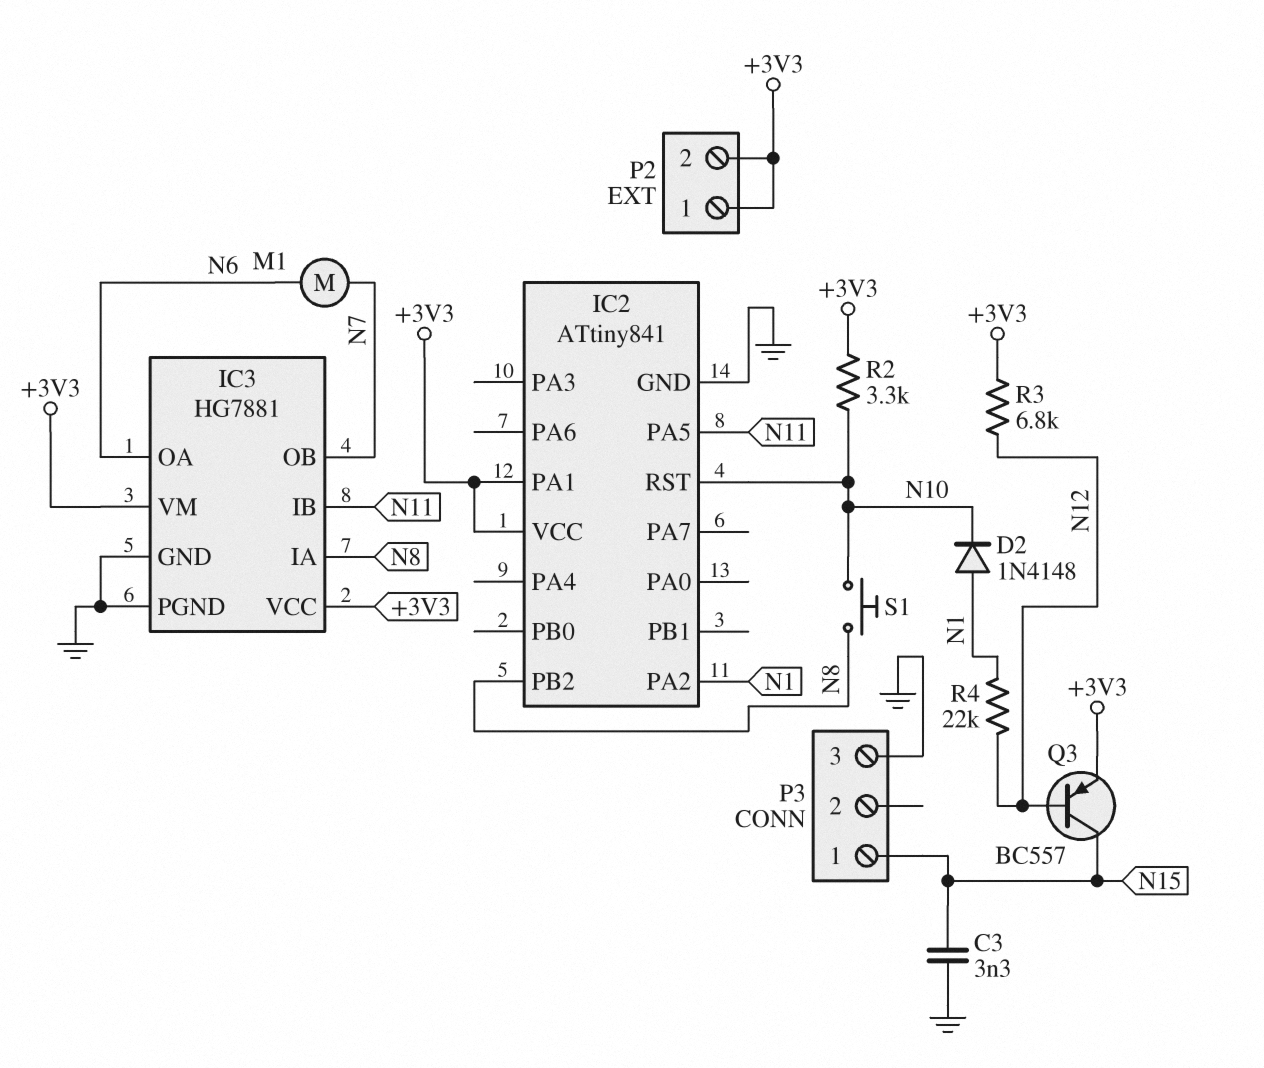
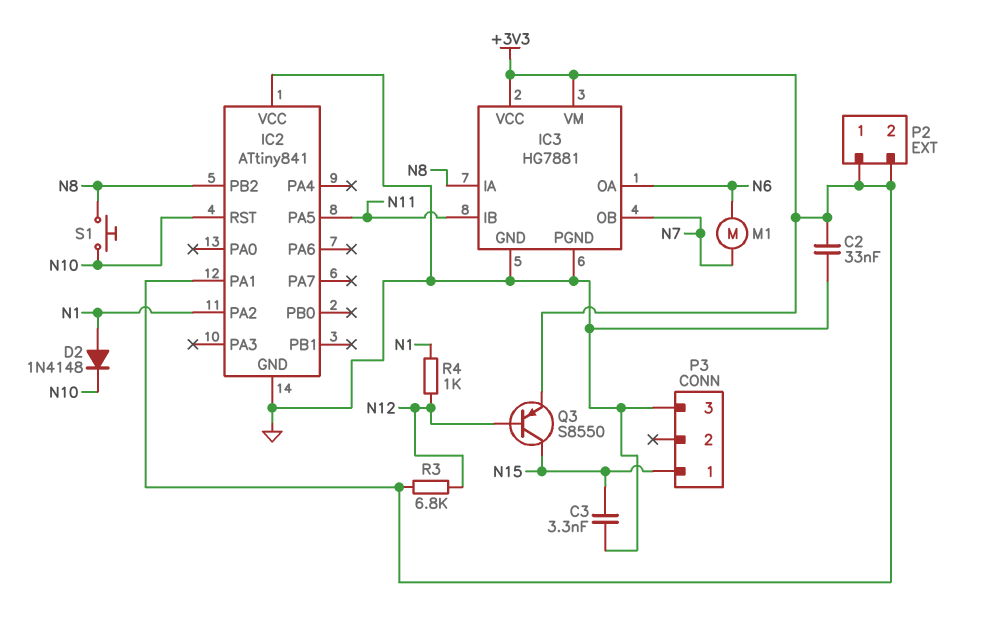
C2: none -> 33nF (+3V3, GND)
IC2 pin VCC: +3V3 -> GND
Q3: PNP BC557 (B N12, C N15, E +3V3) -> PNP S8550 (B N12, C N15, E +3V3)
R2: 3.3k (+3V3, N10) -> none
R4: 22k (N1, N12) -> 1k (N1, N12)

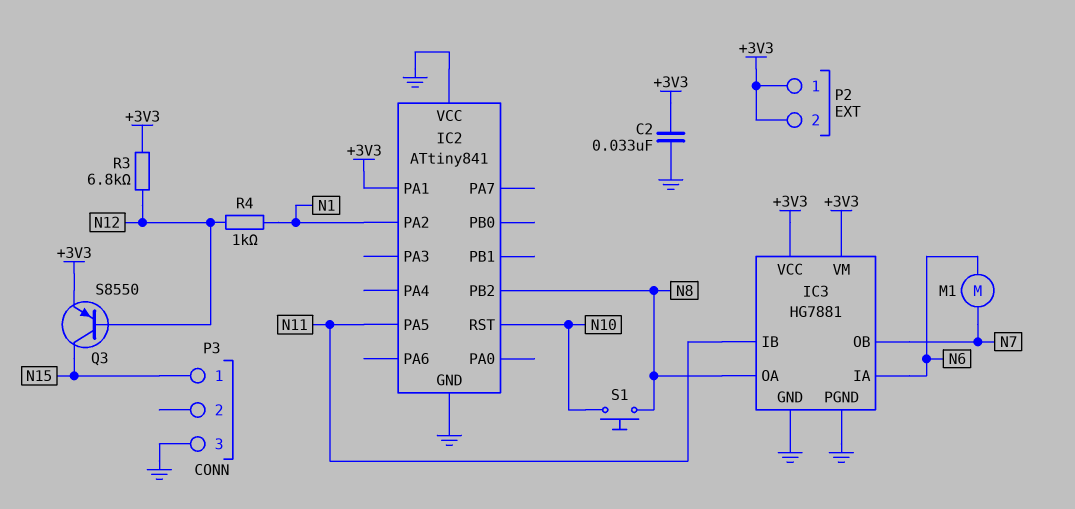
C3: 3.3nF (GND, N15) -> none
D2: diode 1N4148 (A N1, K N10) -> none
IC3 pin IA: N8 -> N6
IC3 pin OA: N6 -> N8

